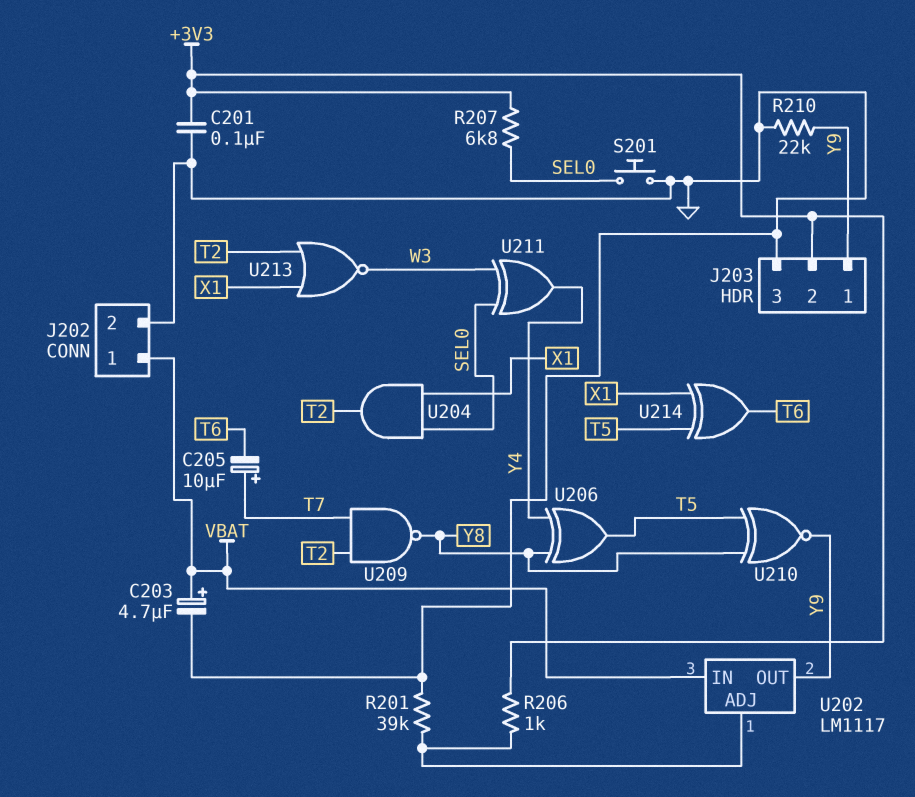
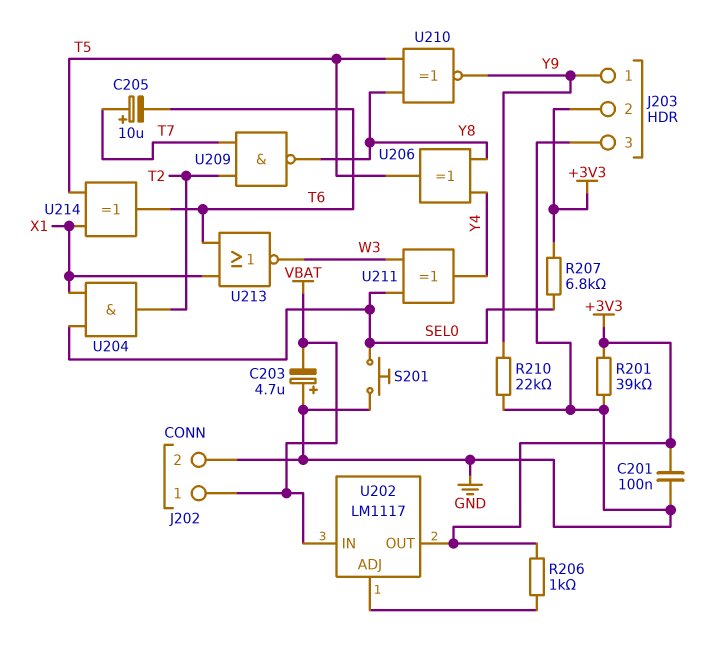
C203: 4.7uF (plus VBAT, minus GND) -> 4.7uF (plus GND, minus VBAT)
R201: 39k (GND, U202/ADJ) -> 39k (+3V3, GND)
U202 pin OUT: Y9 -> +3V3
U213: NOR (in T2, in X1, out W3) -> NOR (in T6, in X1, out W3)

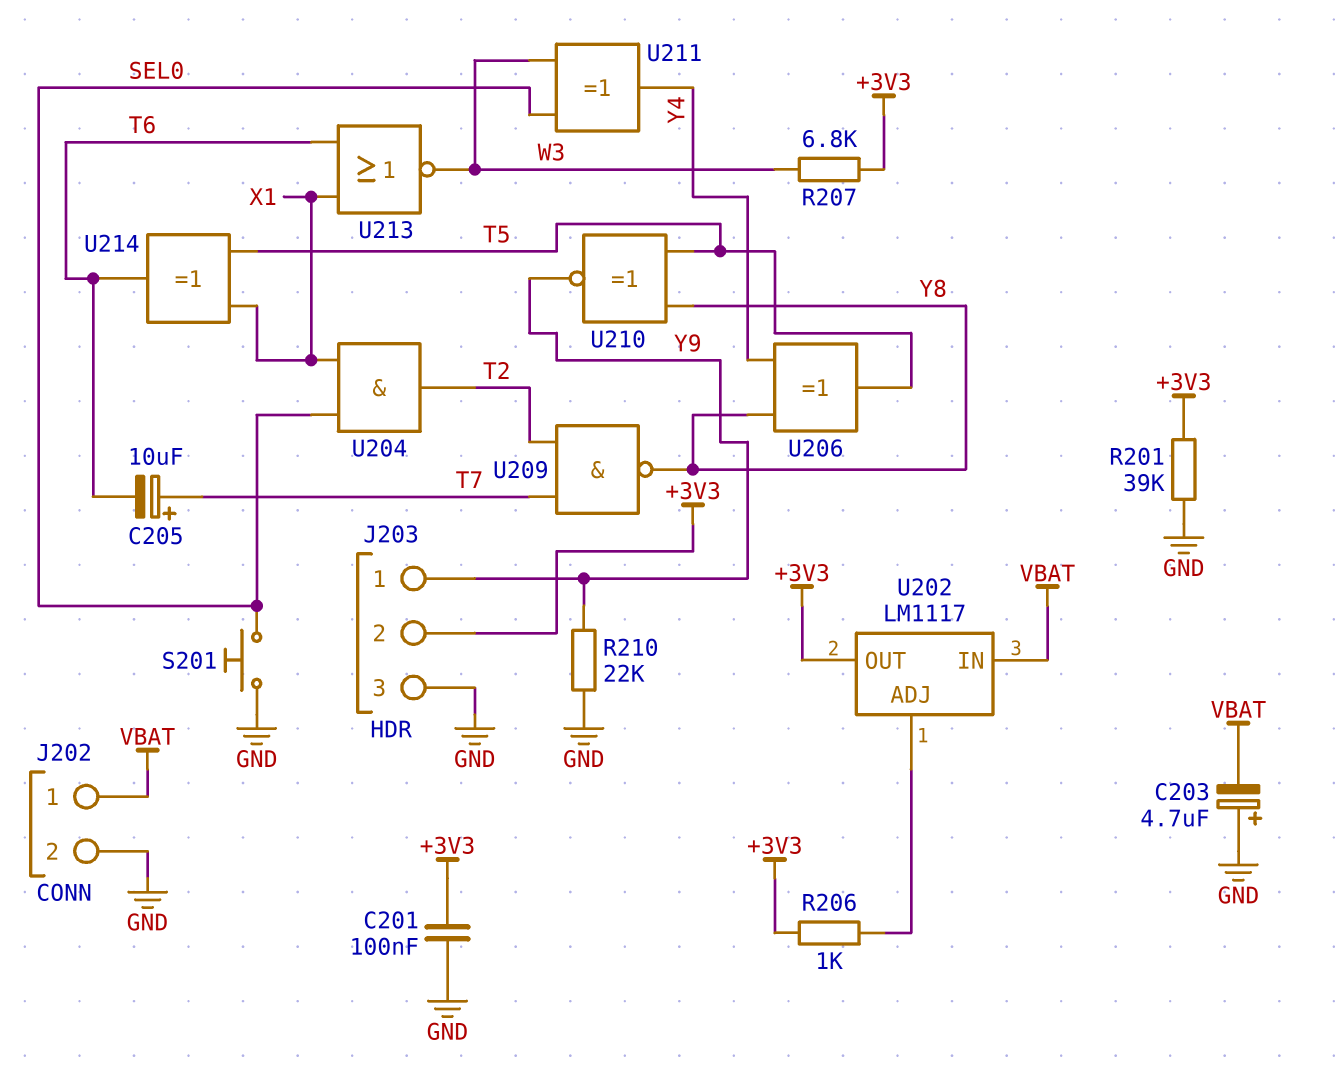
R207: 6.8k (+3V3, SEL0) -> 6.8k (+3V3, W3)

